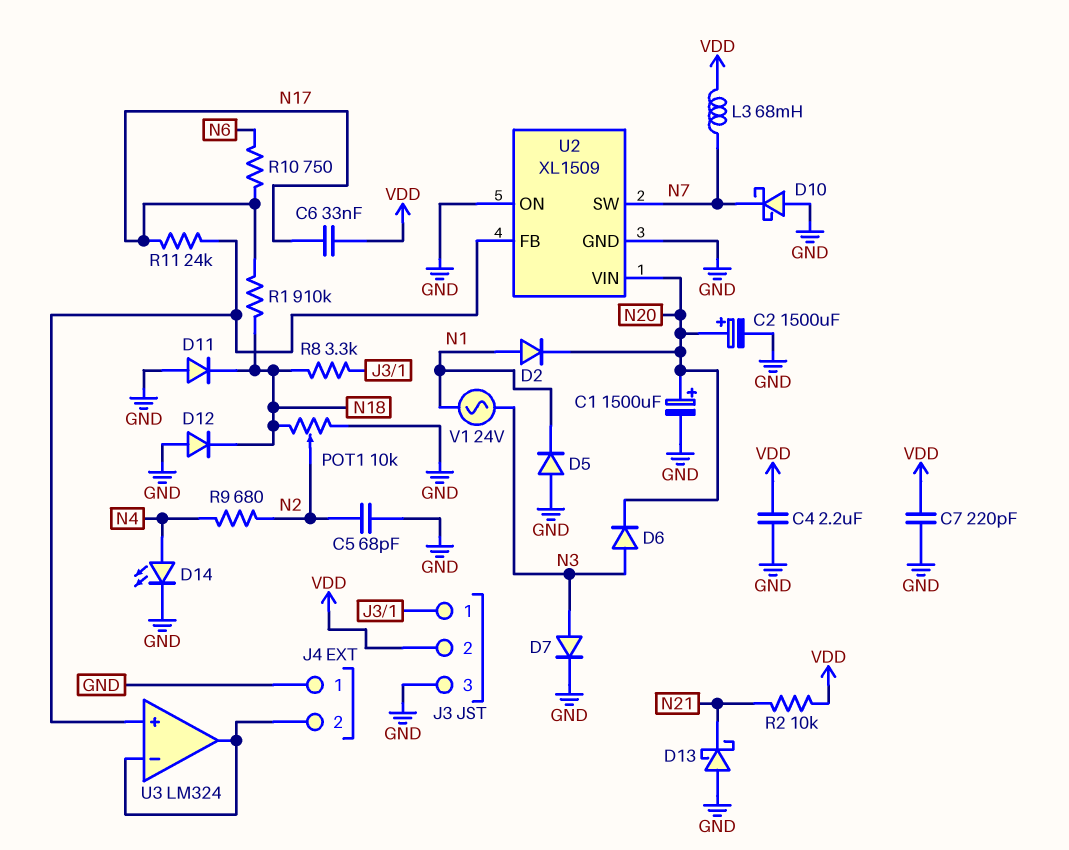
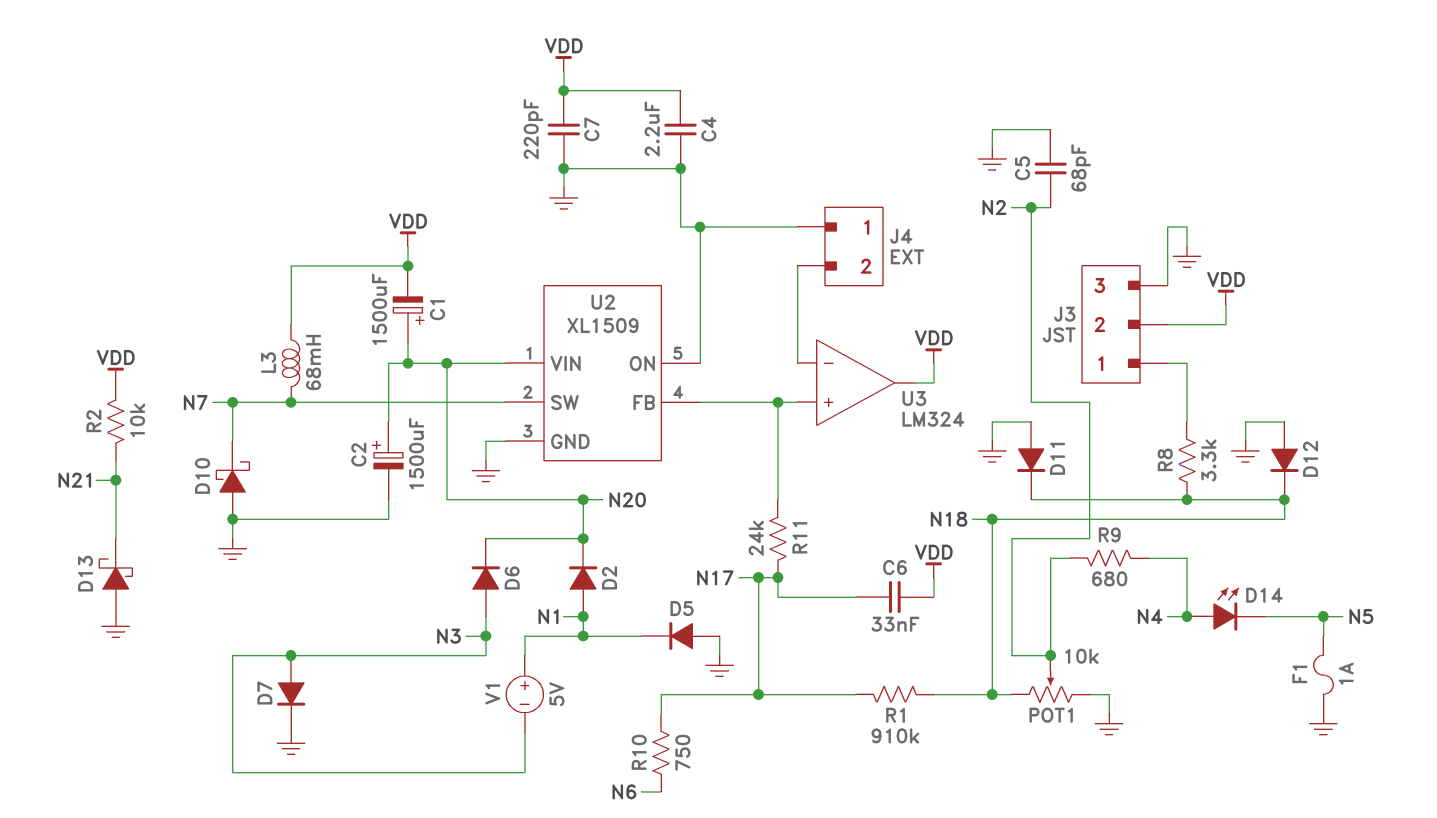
C1: 1500uF (plus N20, minus GND) -> 1500uF (plus N20, minus VDD)
D14: LED (A N4, K GND) -> LED (A N4, K N5)
F1: none -> 1A (GND, N5)
U3 pin out: J4/2 -> VDD
V1: AC 24V (N1, N3) -> 5V (plus N1, minus N3)

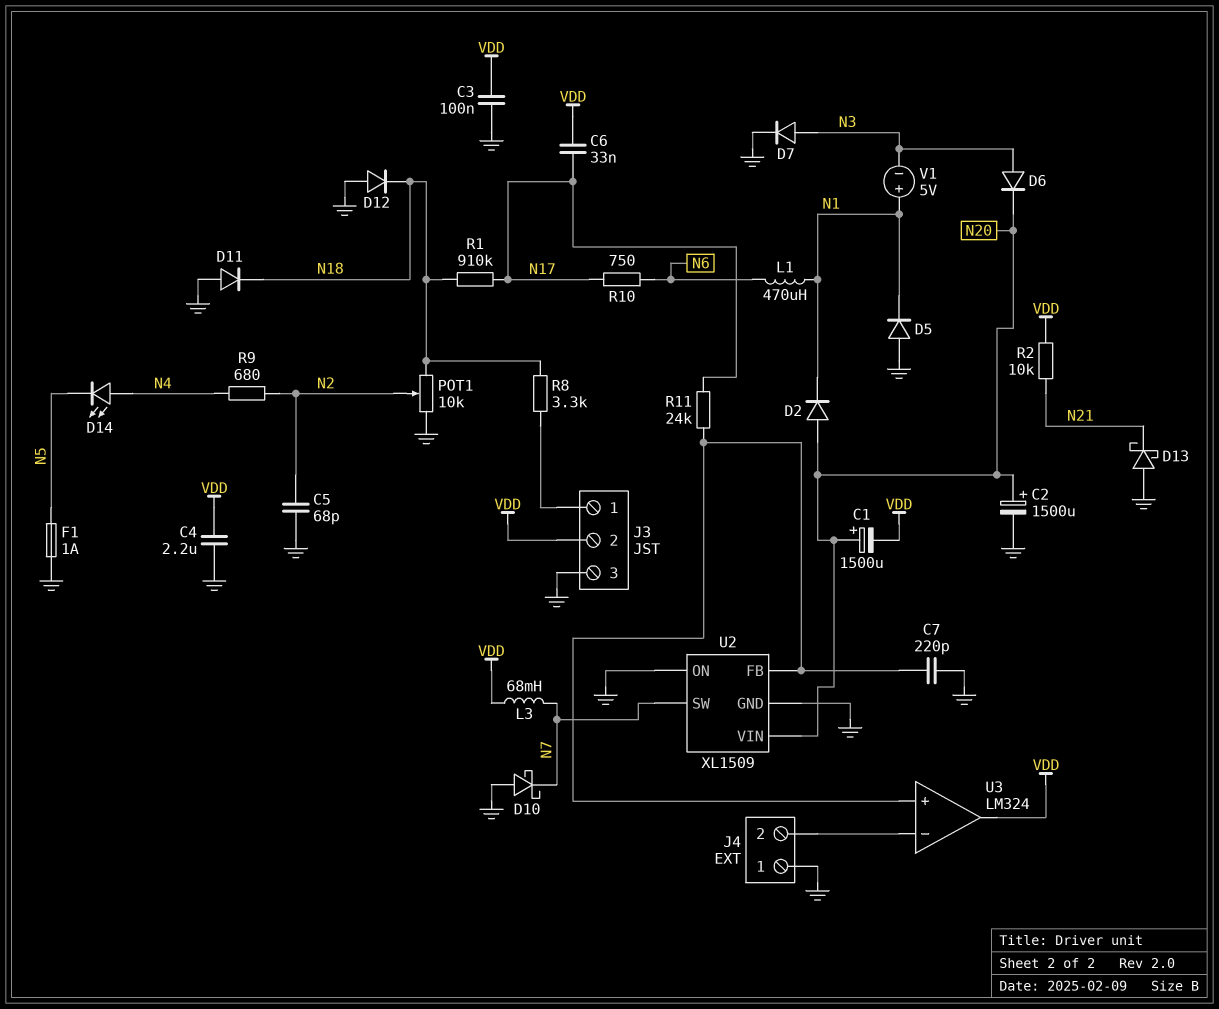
C3: none -> 100nF (GND, VDD)
C7: 220pF (GND, VDD) -> 220pF (GND, U2/FB)
D2: diode (A N1, K N20) -> diode (A N20, K N1)
L1: none -> 470uH (N1, N6)

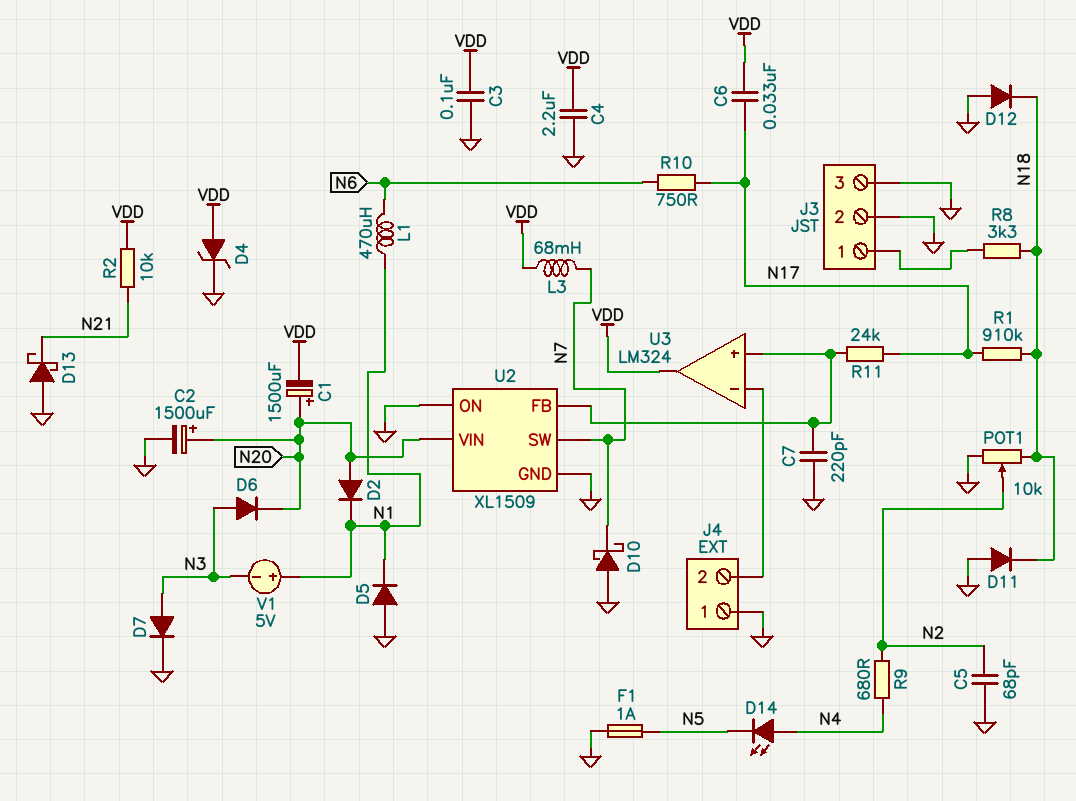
D4: none -> zener (A VDD, K GND)
J3 pin 2: VDD -> GND

